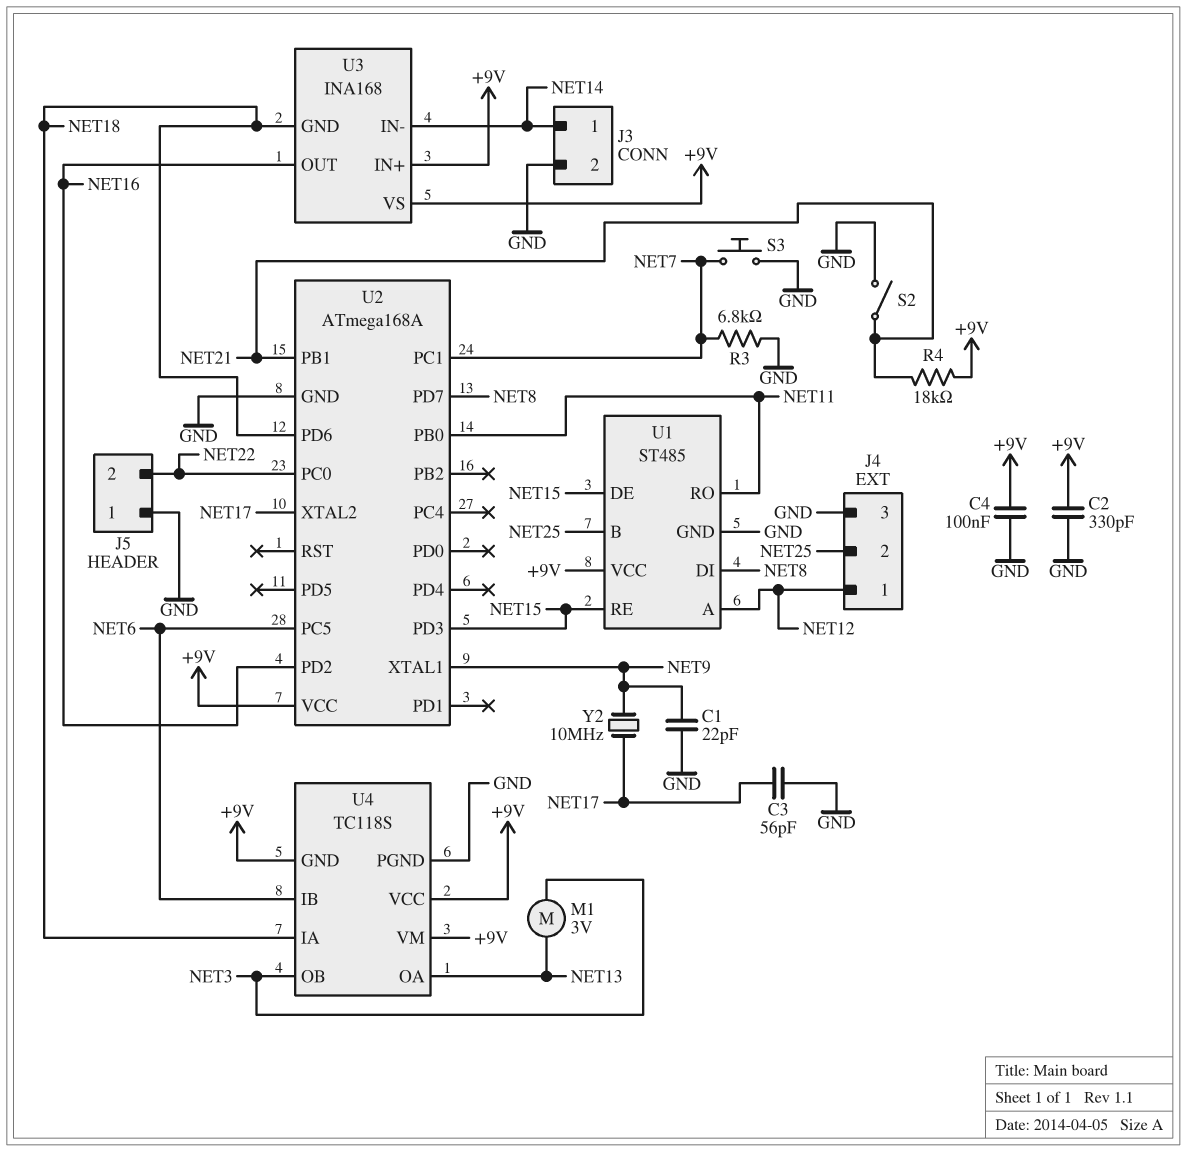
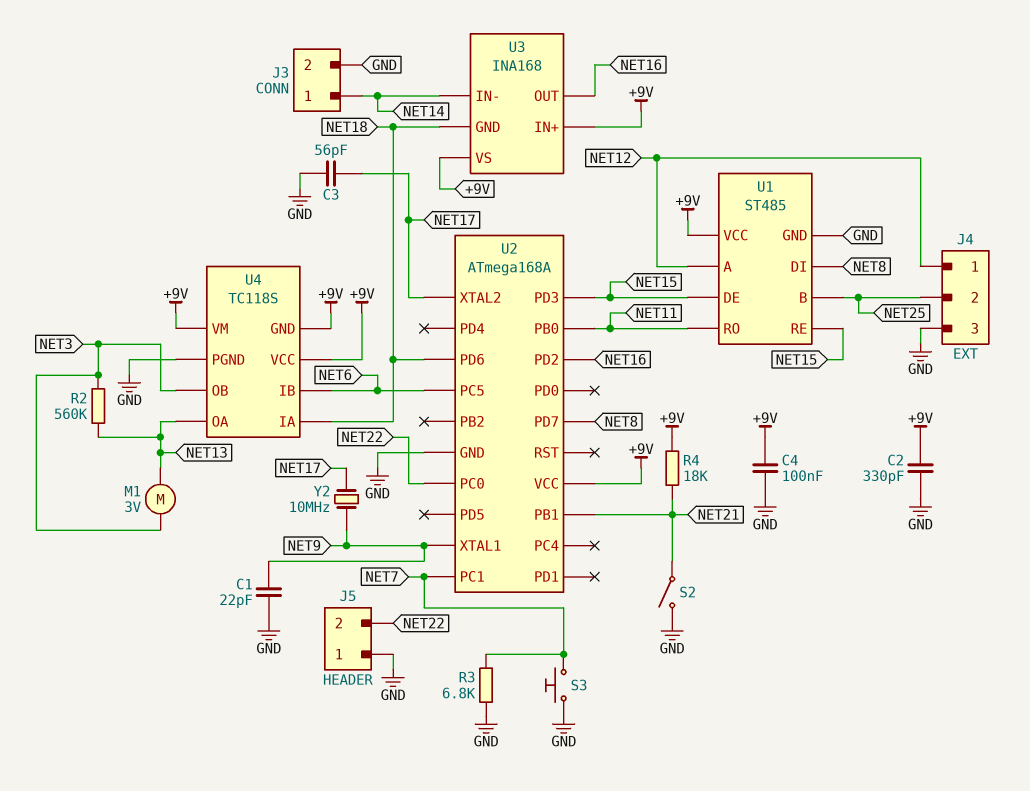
R2: none -> 560k (NET3, NET13)

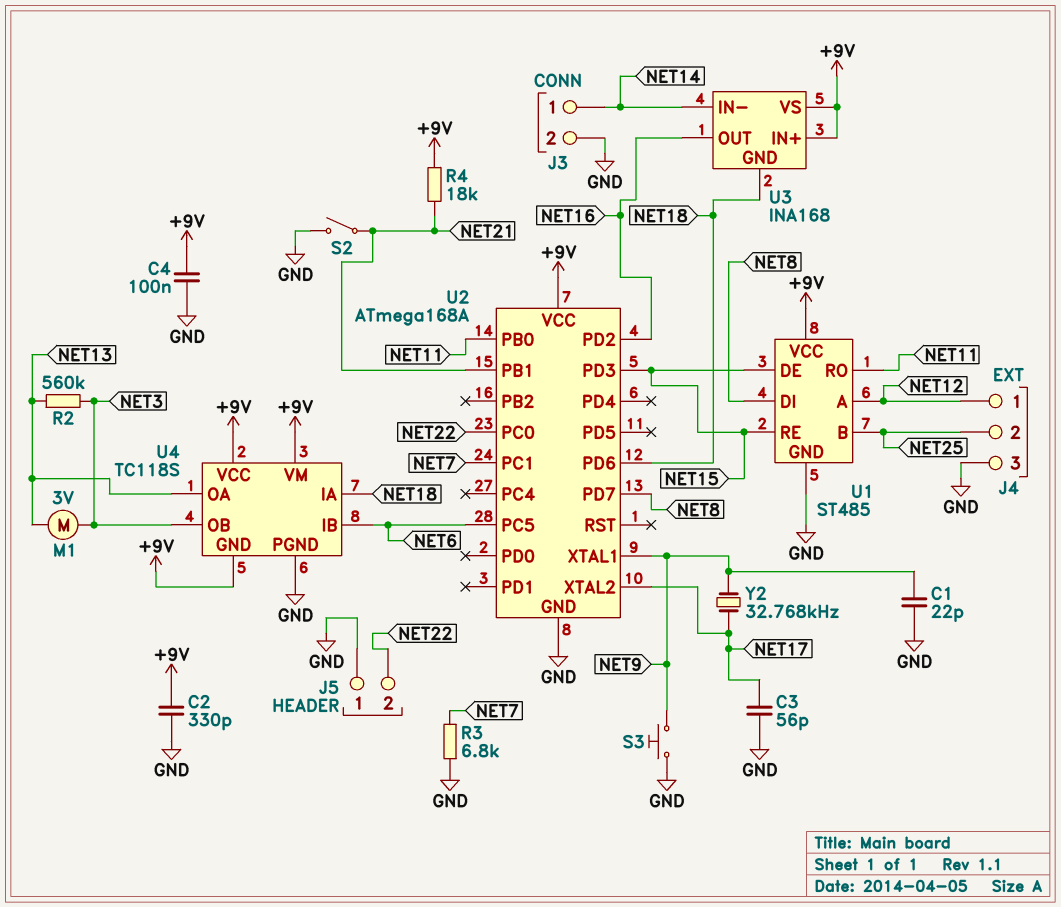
S3: button (GND, NET7) -> button (GND, NET9)
Y2: 10MHz (NET9, NET17) -> 32.768kHz (NET9, NET17)

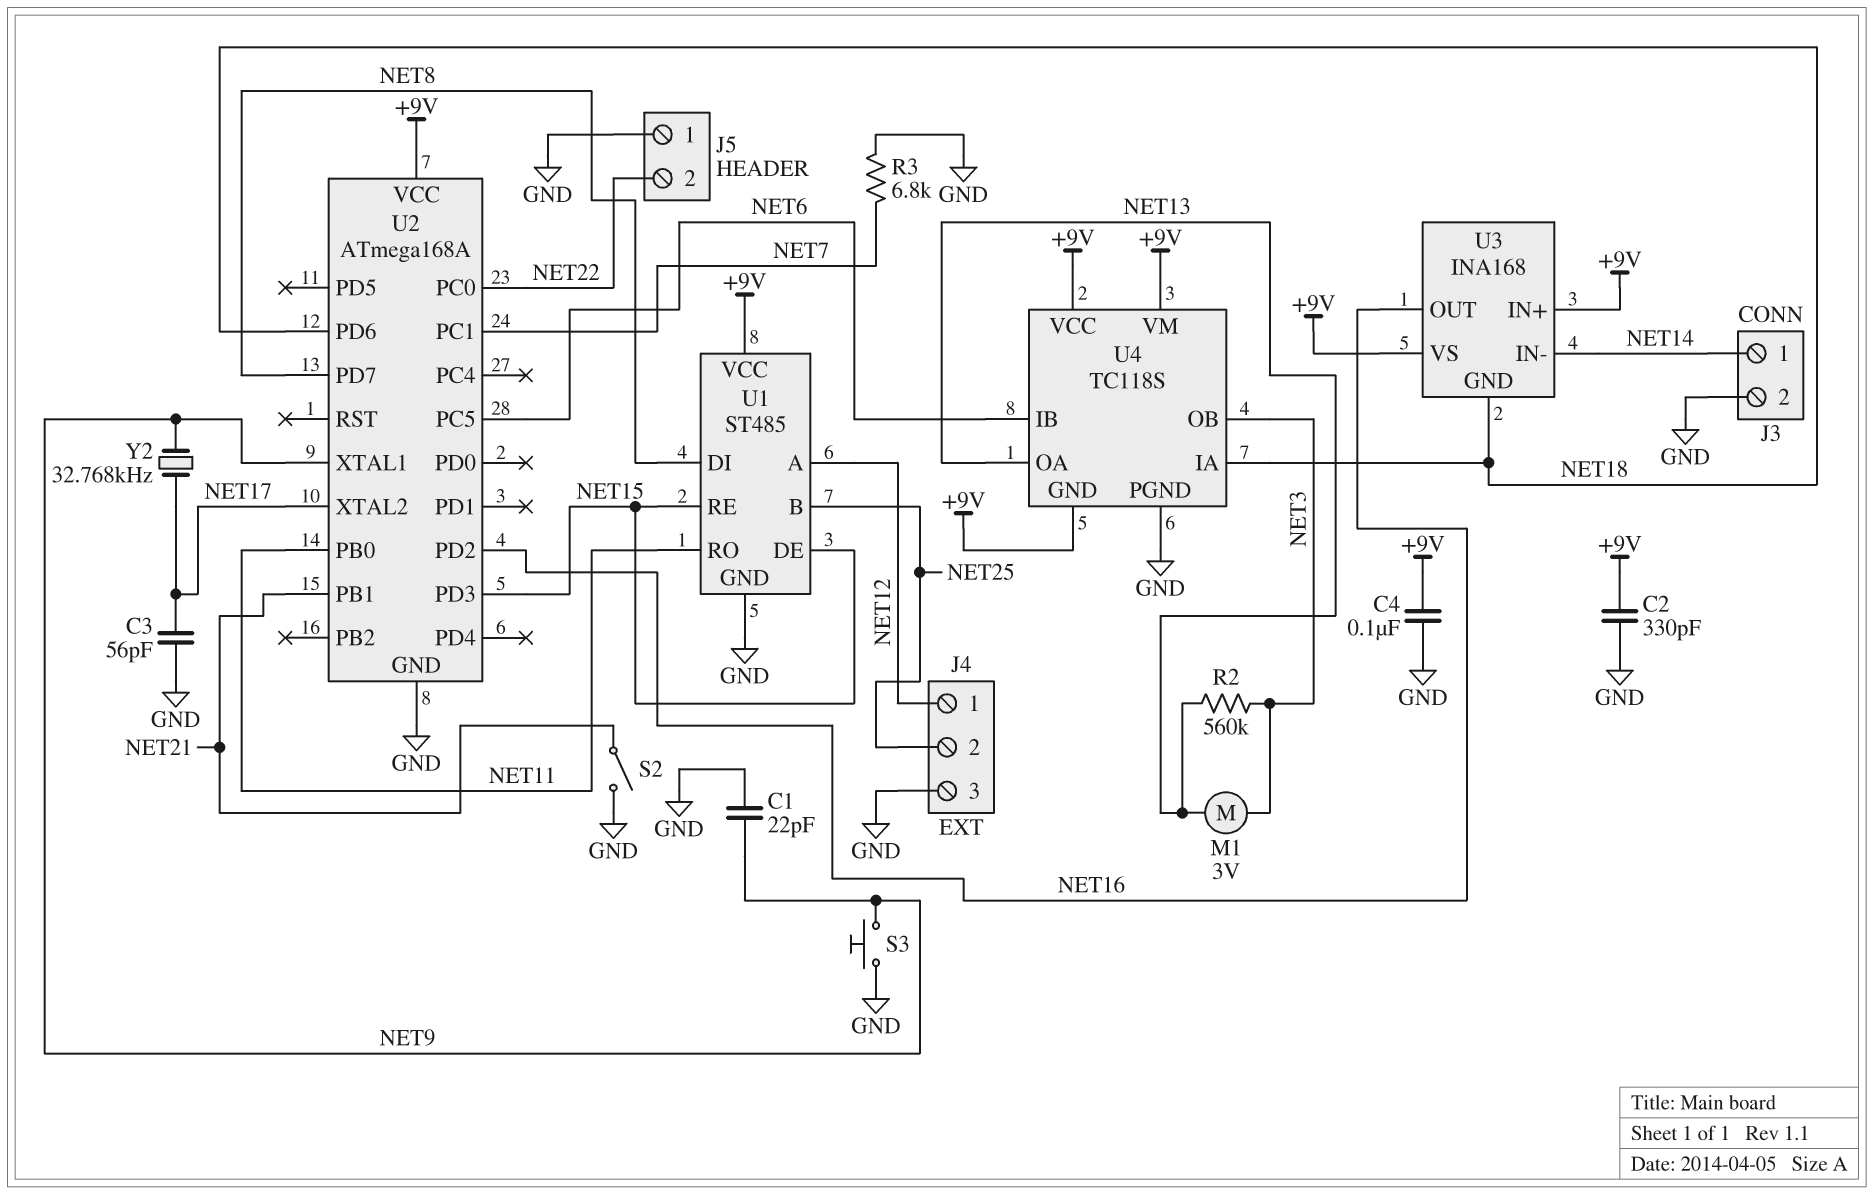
R4: 18k (+9V, NET21) -> none

